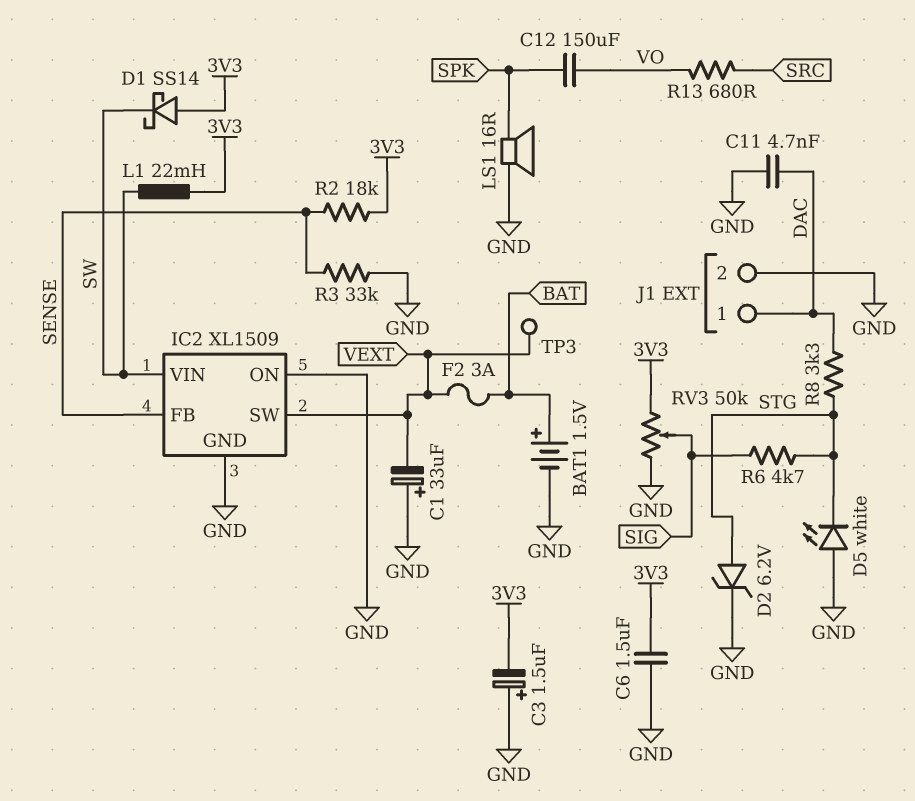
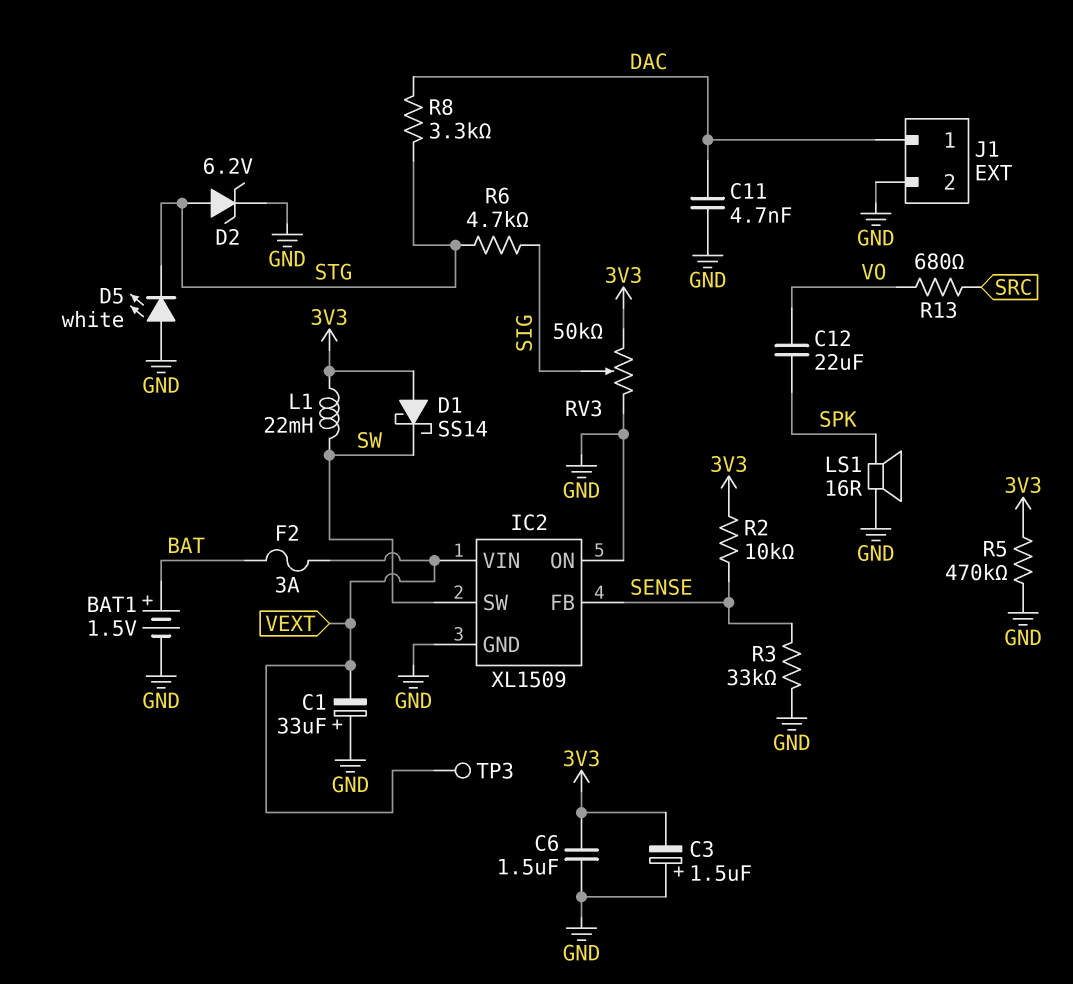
C12: 150uF (SPK, VO) -> 22uF (SPK, VO)
IC2 pin SW: VEXT -> SW
IC2 pin VIN: SW -> VEXT
R2: 18k (3V3, SENSE) -> 10k (3V3, SENSE)
R5: none -> 470k (3V3, GND)

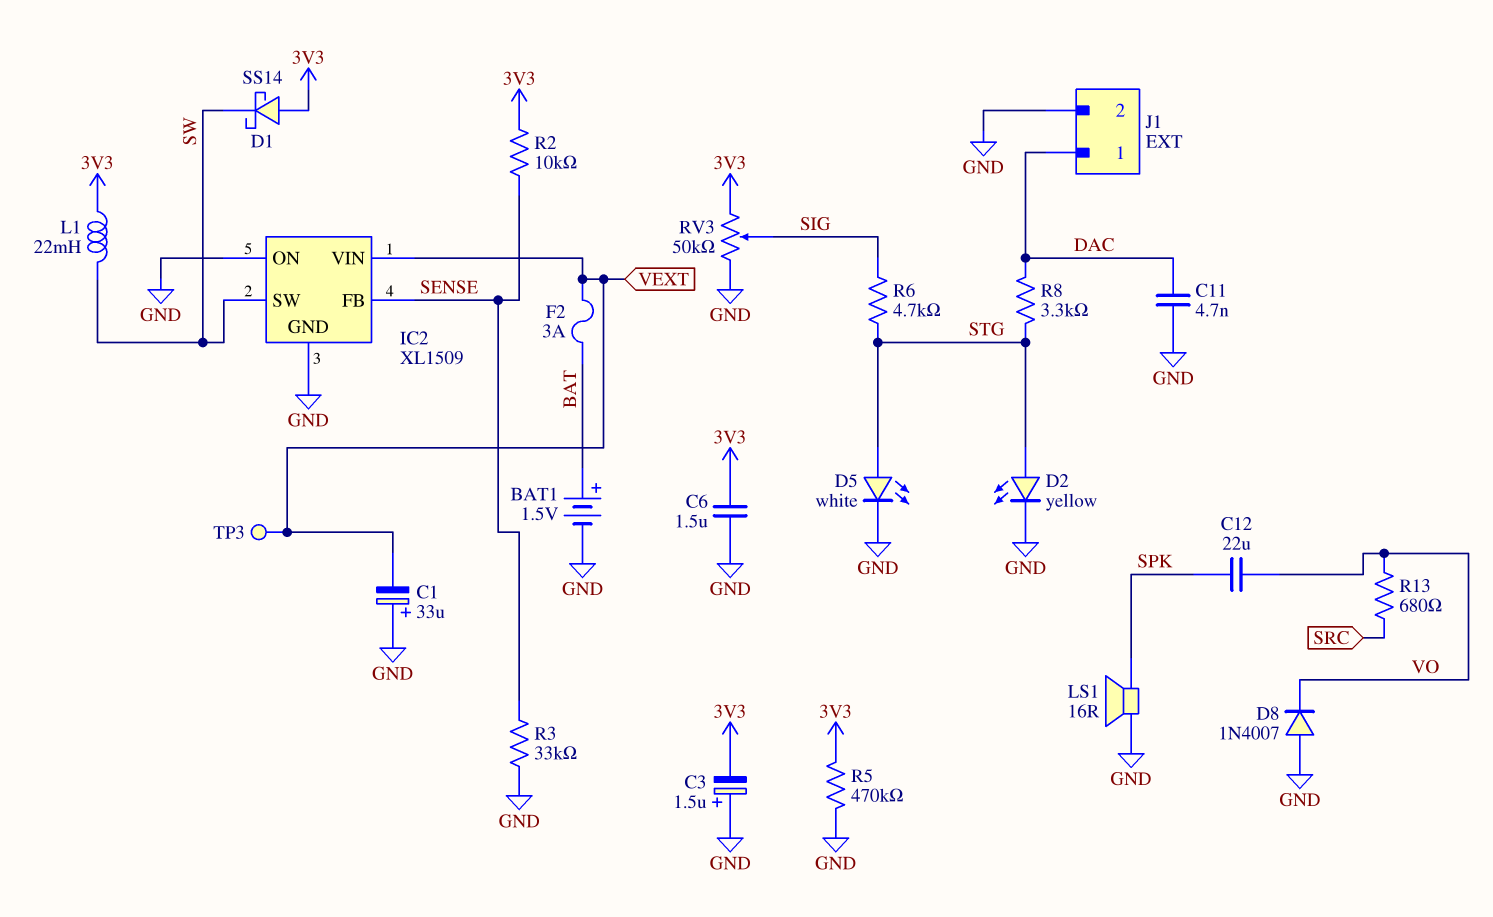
D2: zener 6.2V (A STG, K GND) -> LED yellow (A STG, K GND)
D5: LED white (A GND, K STG) -> LED white (A STG, K GND)
D8: none -> diode 1N4007 (A GND, K VO)

